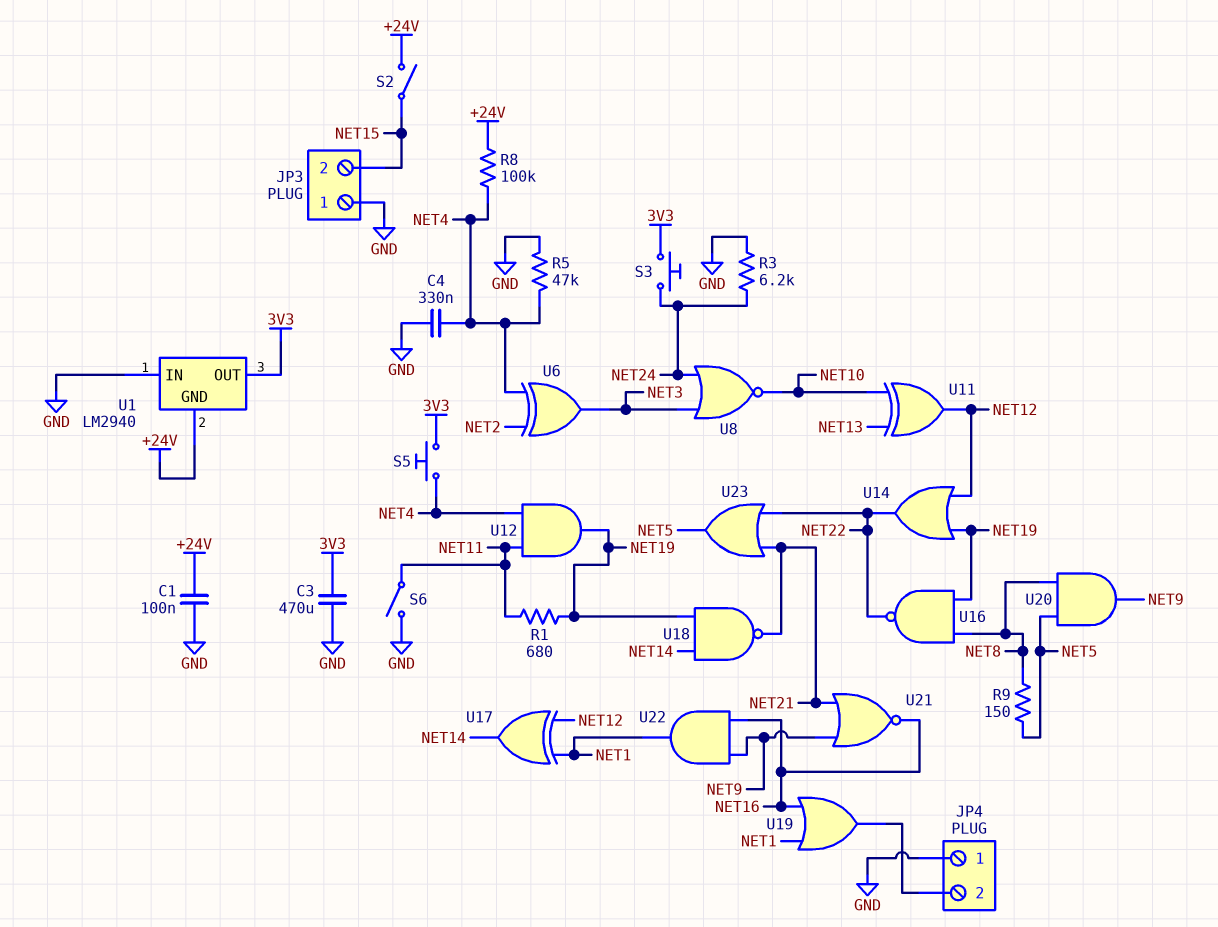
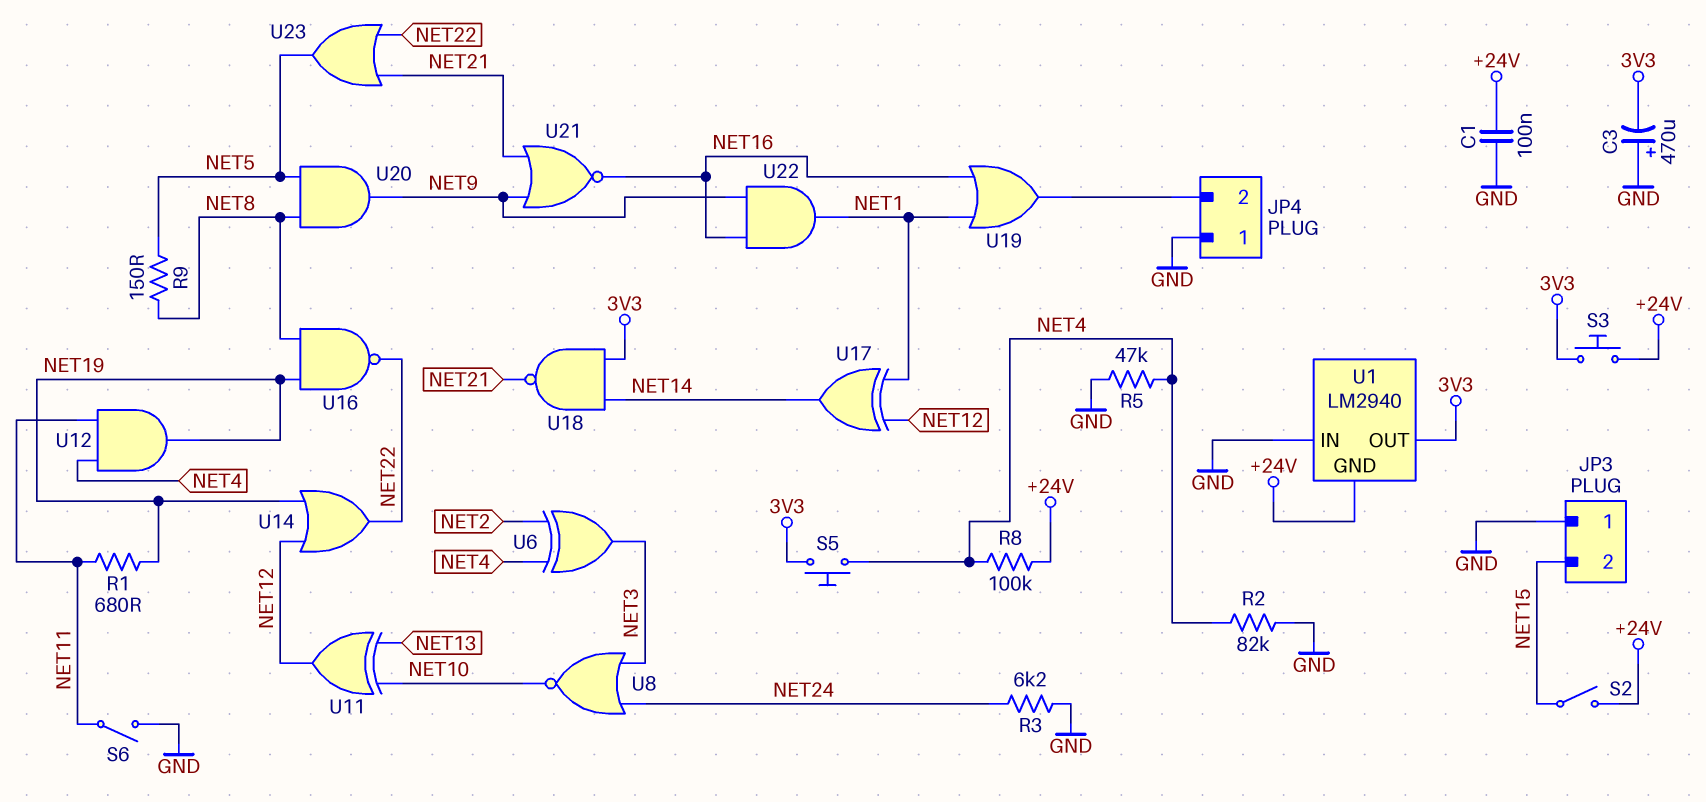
C3: 470uF (3V3, GND) -> 470uF (plus GND, minus 3V3)
C4: 330nF (GND, NET4) -> none
R2: none -> 82k (GND, NET4)
S3: button (3V3, NET24) -> button (+24V, 3V3)
U18: NAND (in NET14, in NET19, out NET21) -> NAND (in 3V3, in NET14, out NET21)

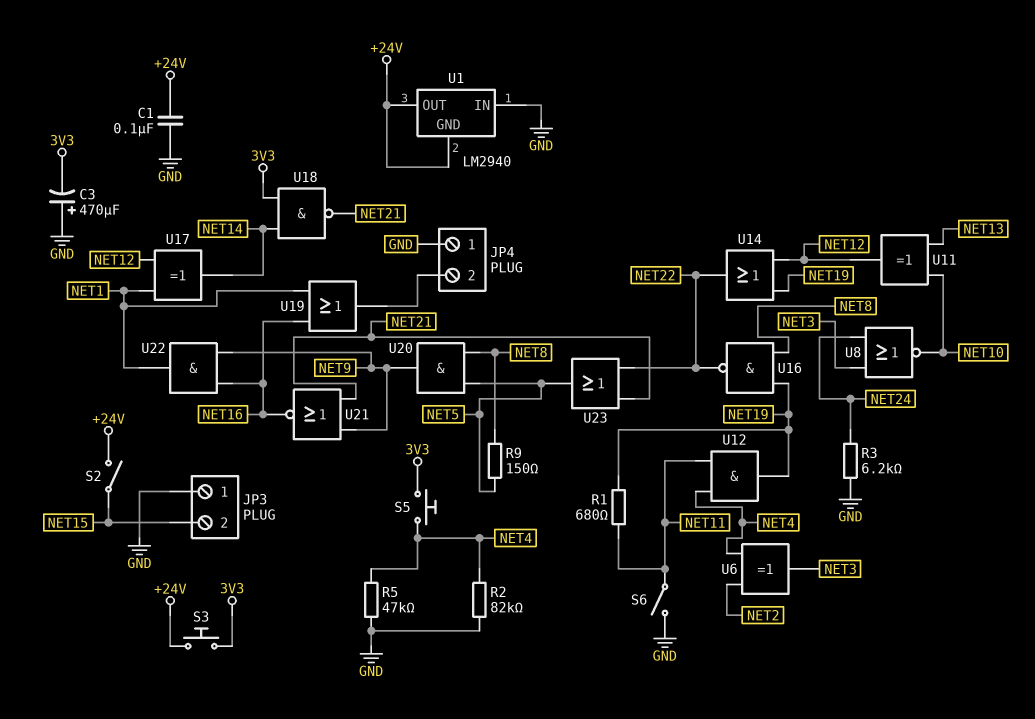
R8: 100k (+24V, NET4) -> none
U1 pin OUT: 3V3 -> +24V

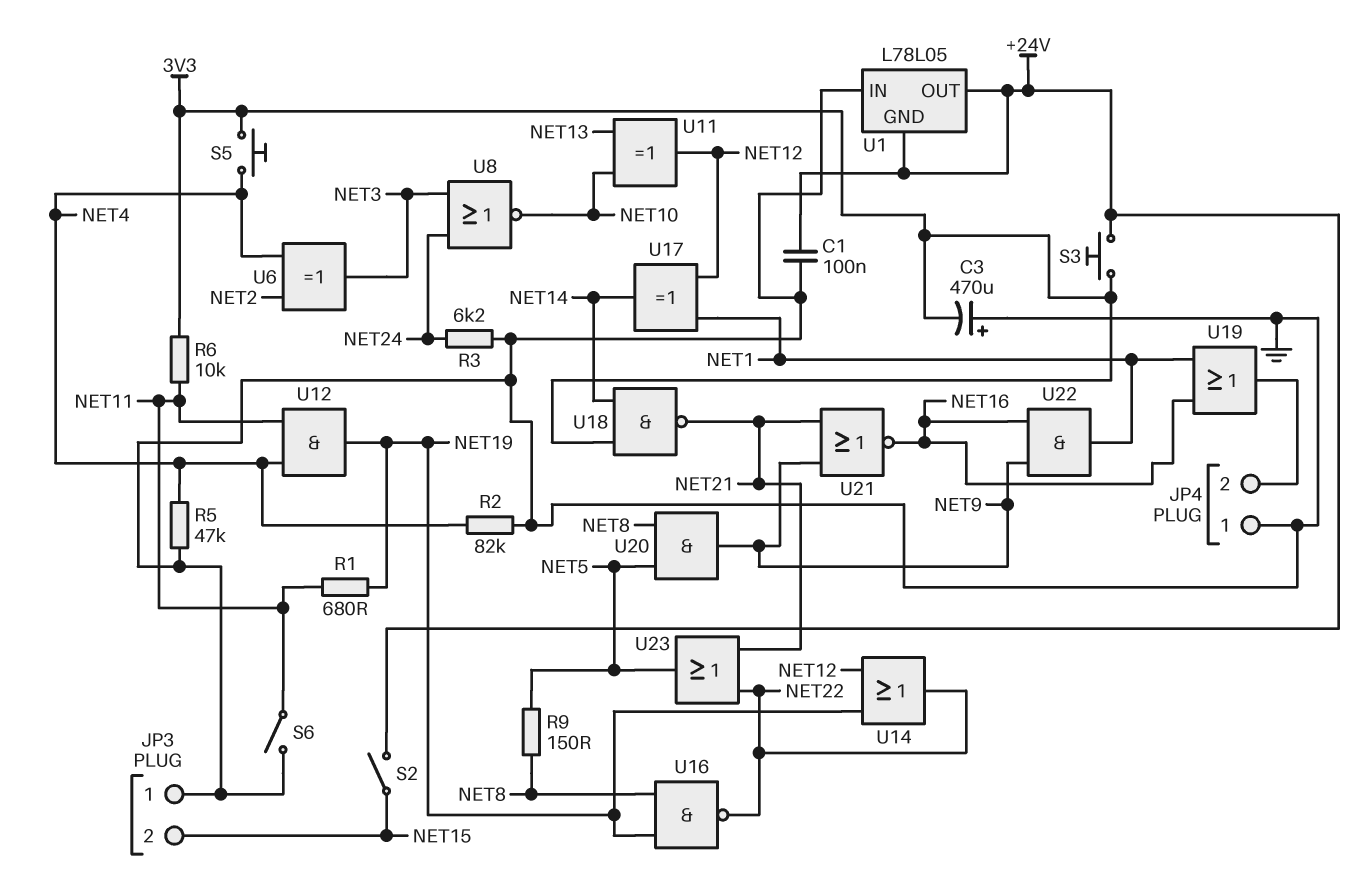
R6: none -> 10k (3V3, NET11)
U1: LM2940 -> L78L05

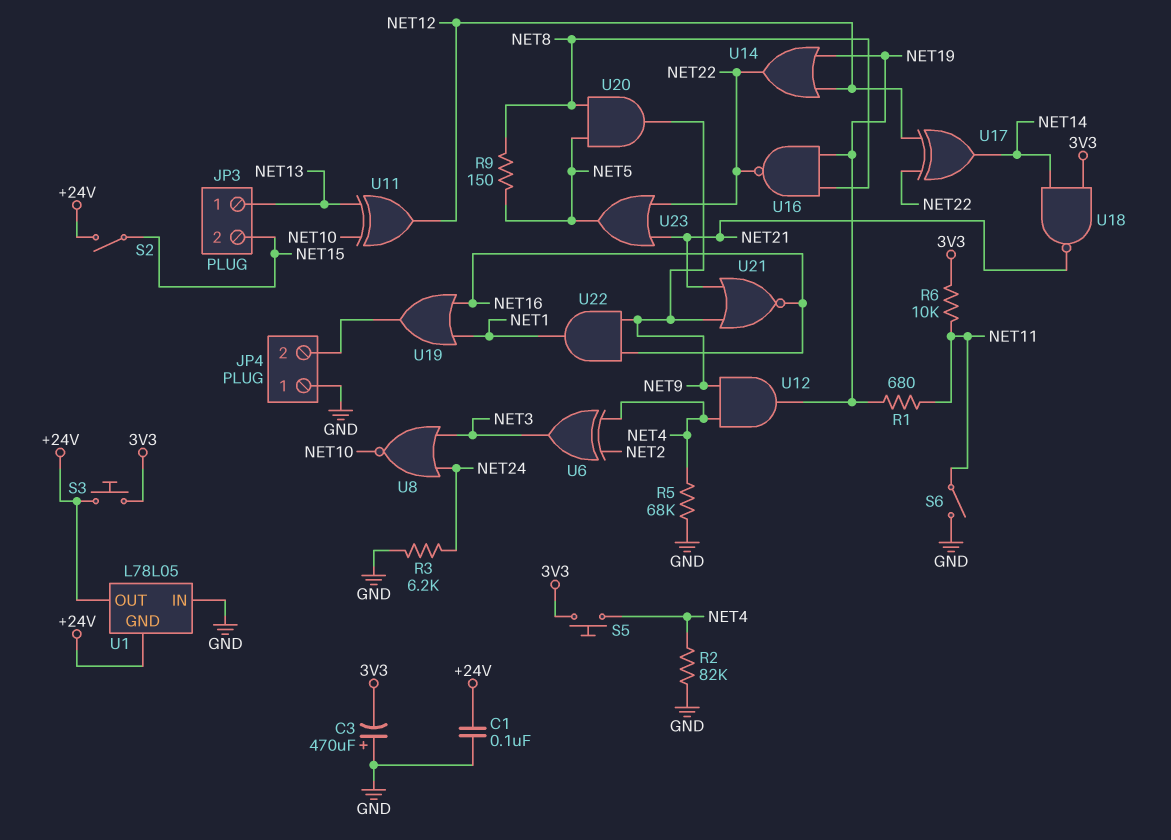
JP3 pin 1: GND -> NET13
R5: 47k (GND, NET4) -> 68k (GND, NET4)
U12: AND (in NET4, in NET11, out NET19) -> AND (in NET4, in NET9, out NET19)
U17: XOR (in NET1, in NET12, out NET14) -> XOR (in NET12, in NET22, out NET14)

